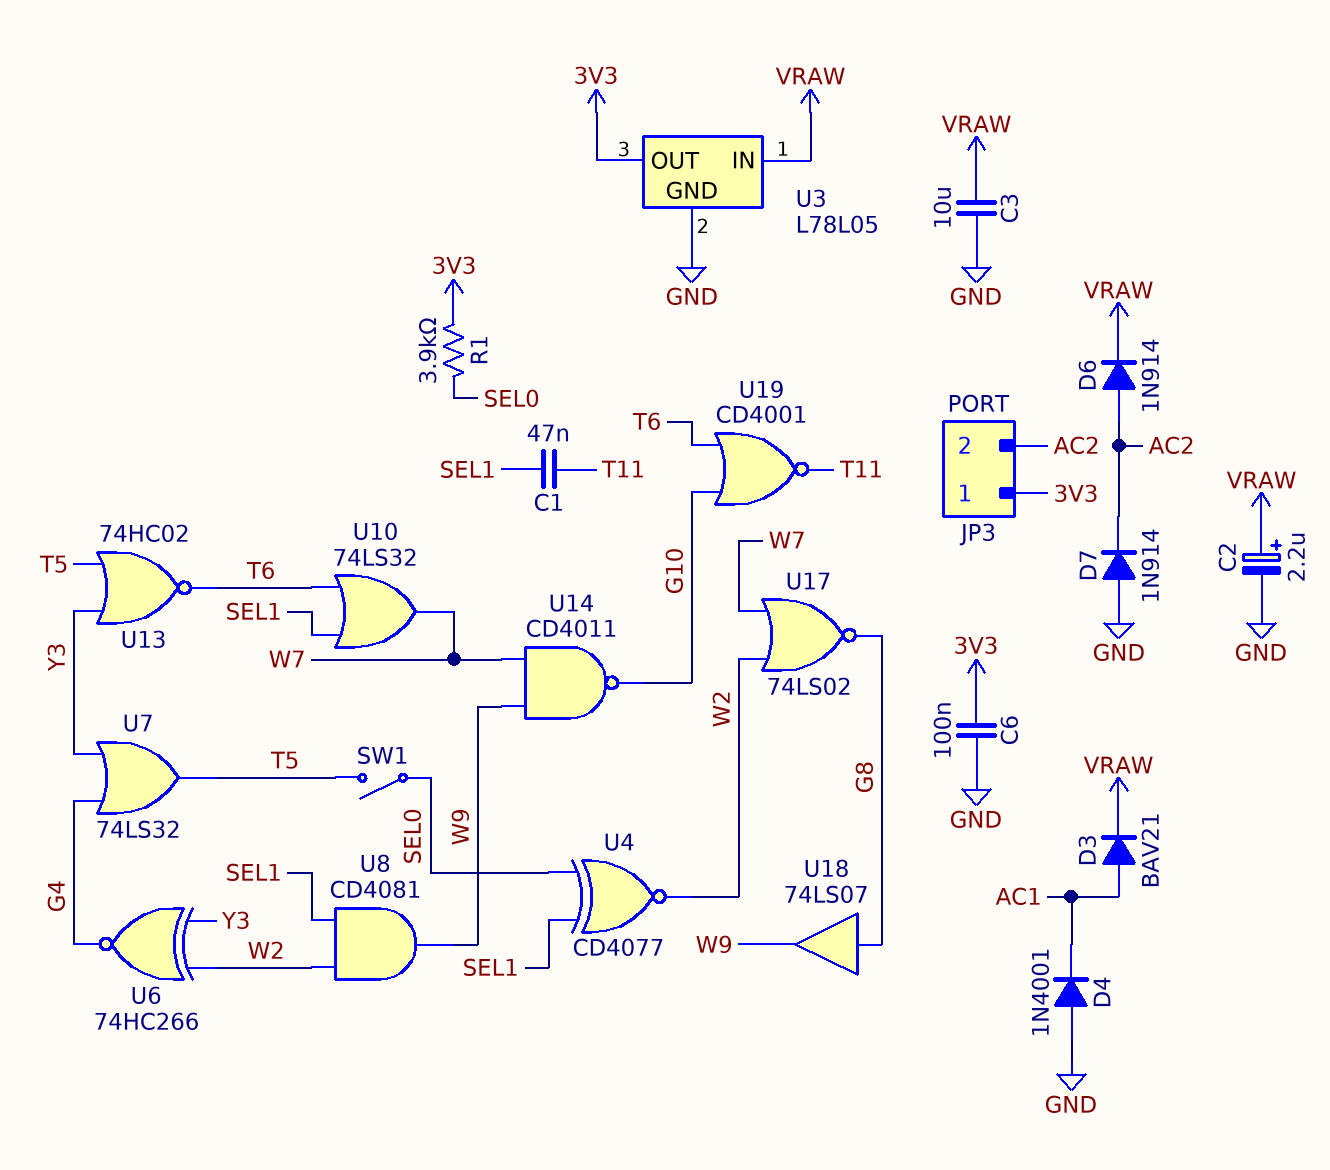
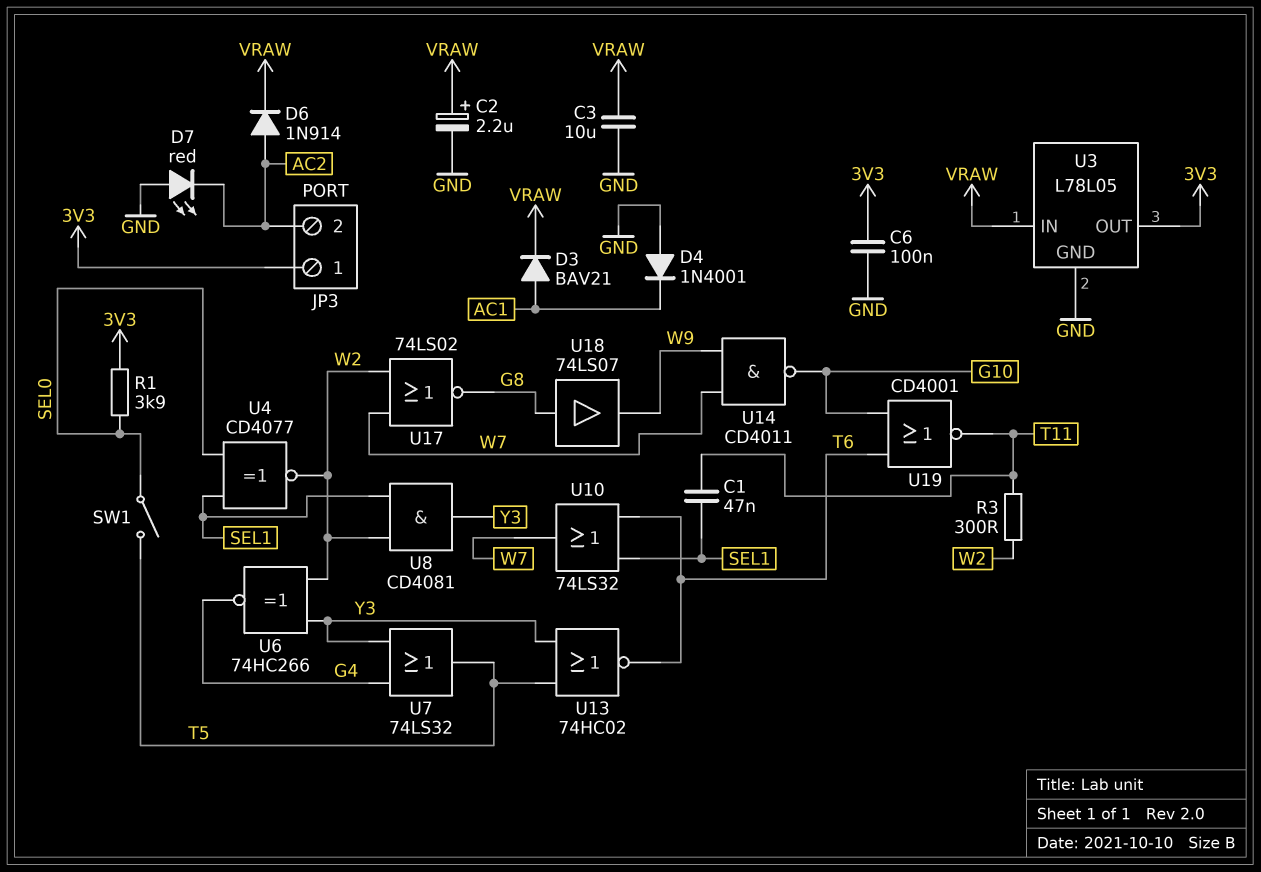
D7: diode 1N914 (A GND, K AC2) -> LED red (A GND, K AC2)
R3: none -> 300 (T11, W2)
U8: AND CD4081 (in SEL1, in W2, out W9) -> AND CD4081 (in SEL1, in W2, out Y3)

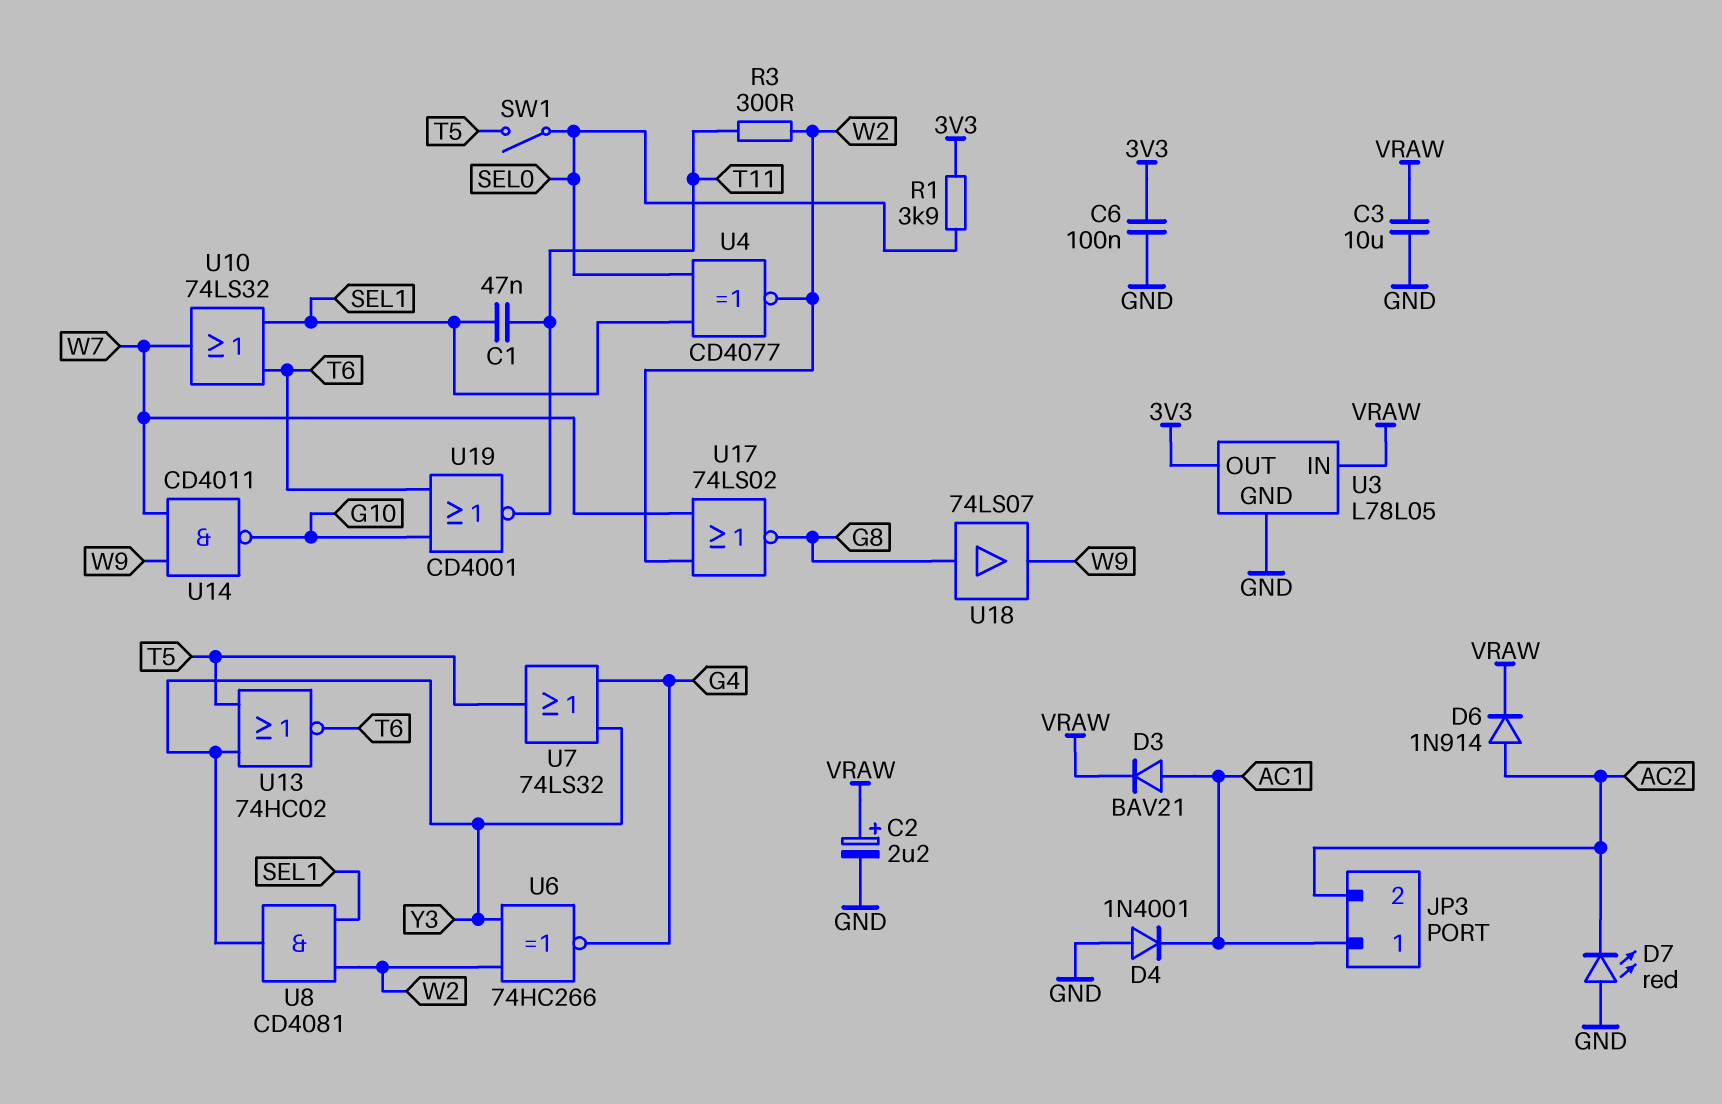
JP3 pin 1: 3V3 -> AC1

